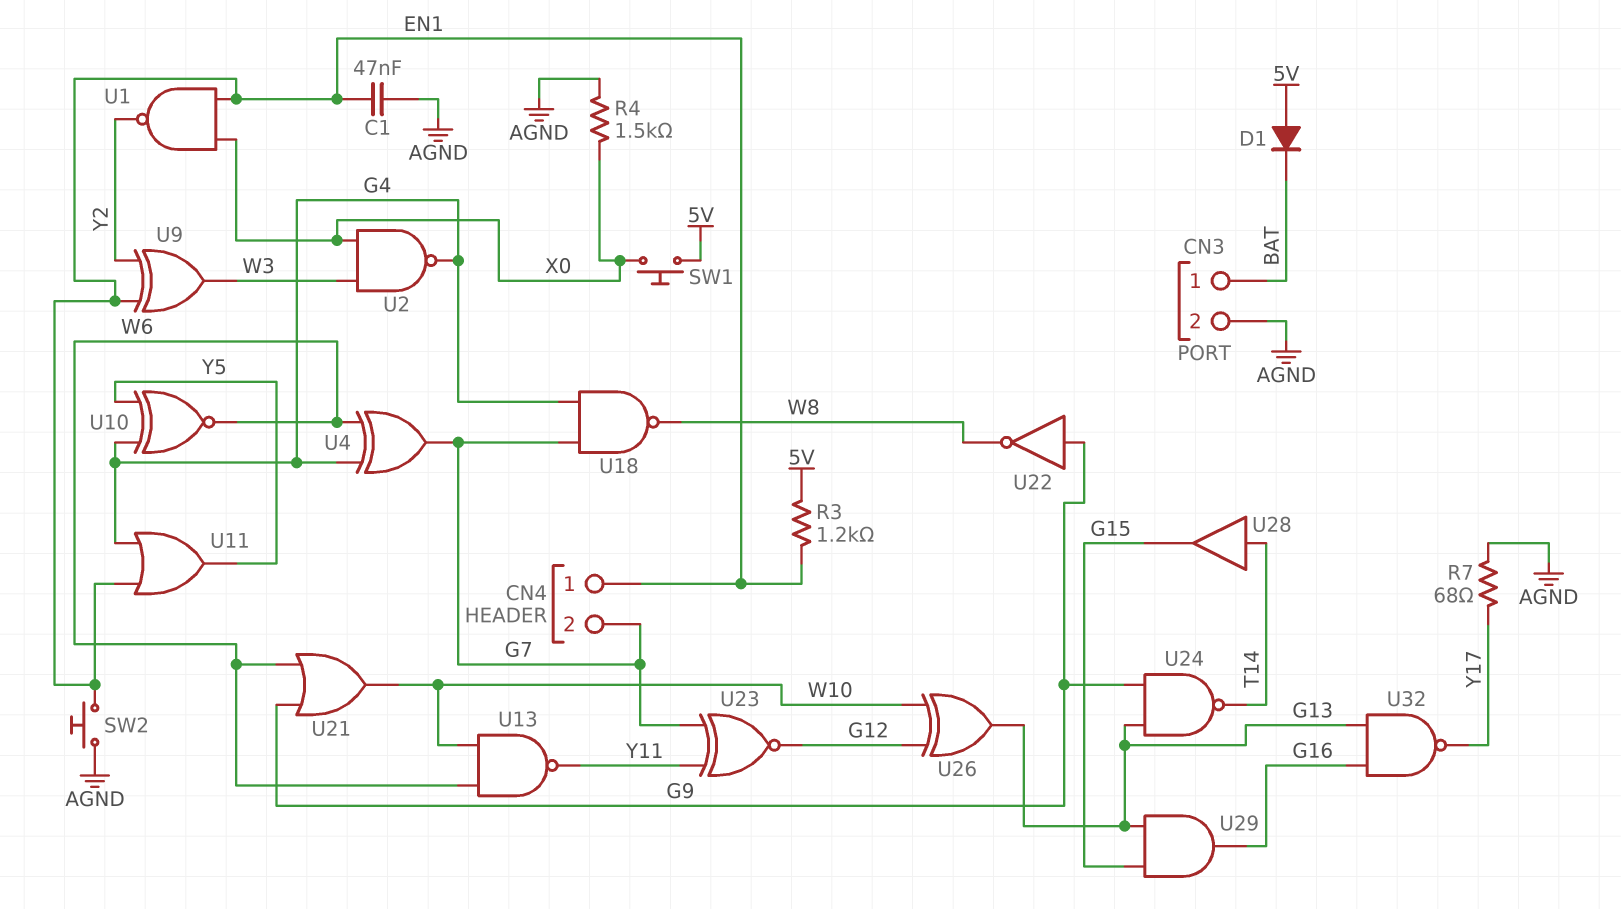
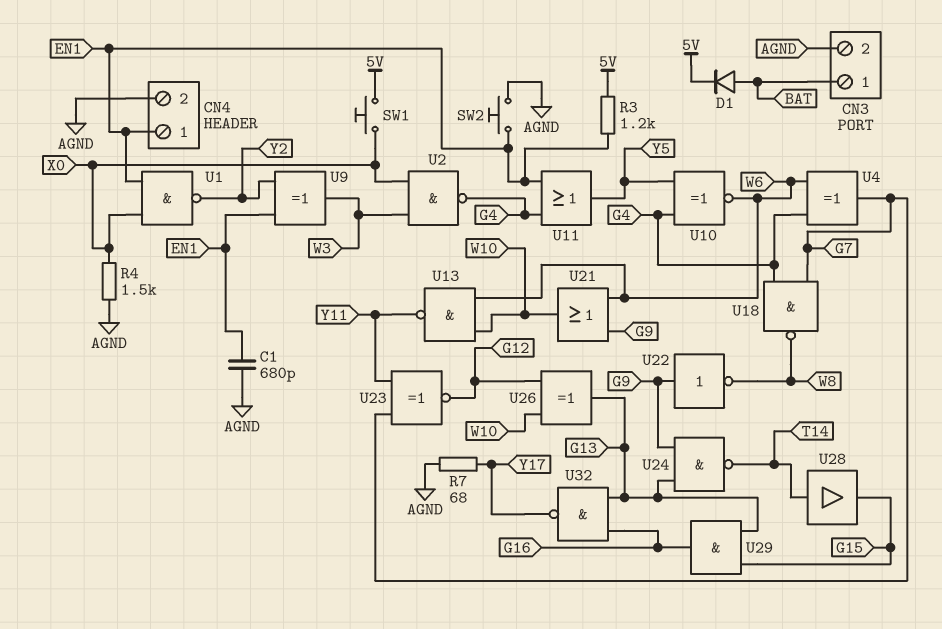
C1: 47nF (AGND, EN1) -> 680pF (AGND, EN1)
CN4 pin 2: G7 -> AGND
D1: diode (A 5V, K BAT) -> diode (A BAT, K 5V)

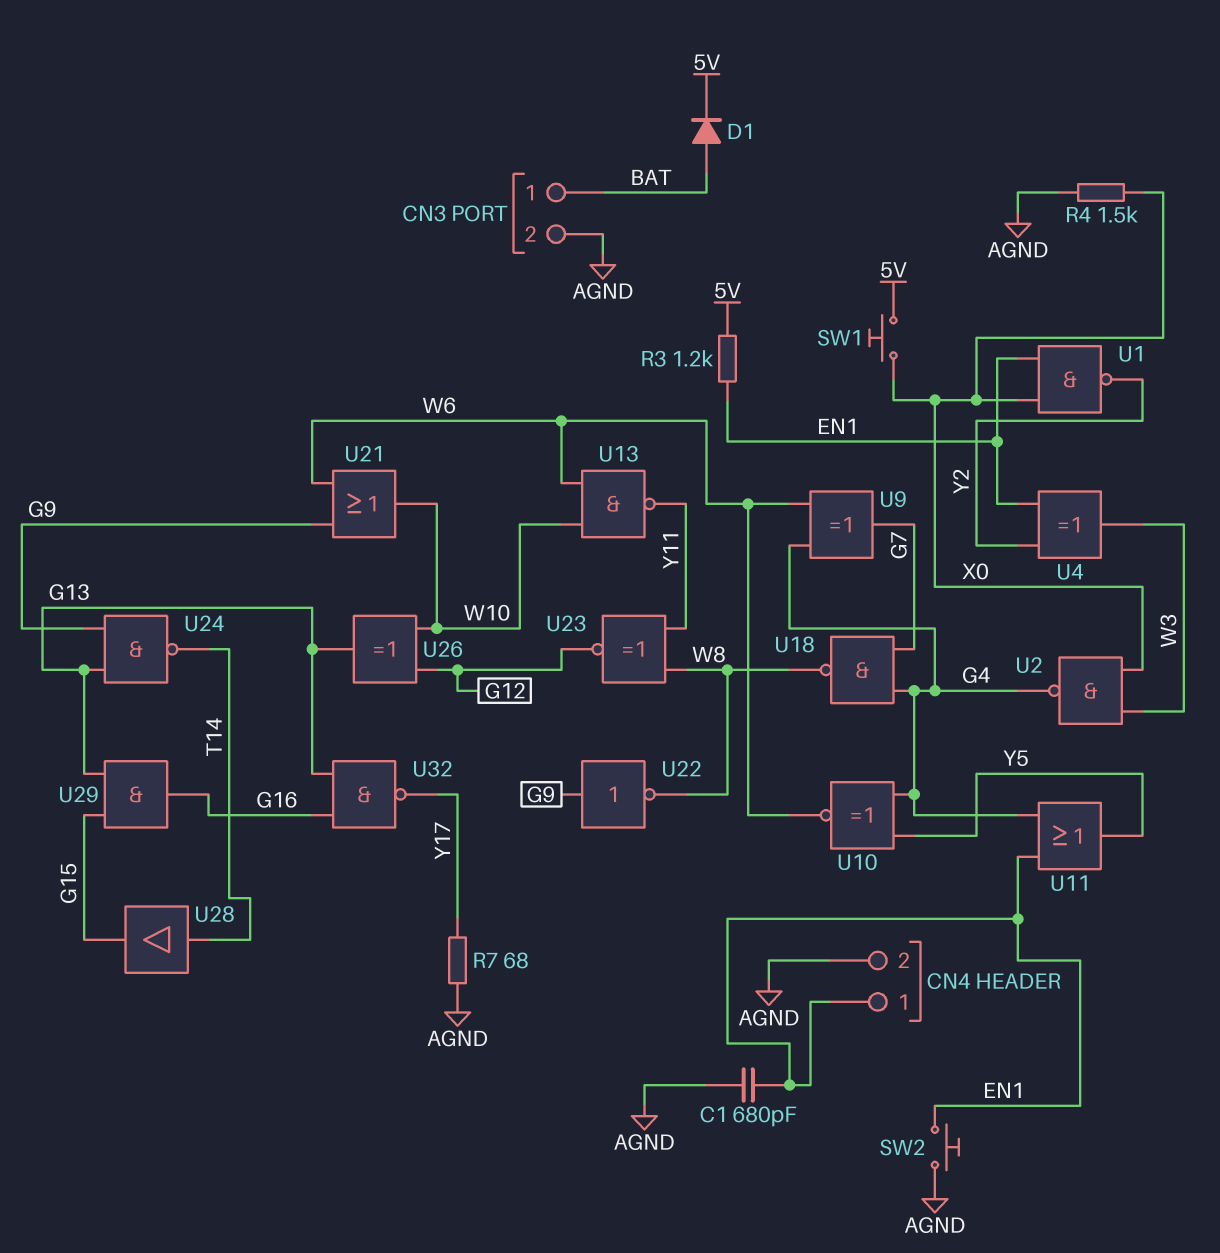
U4: XOR (in G4, in W6, out G7) -> XOR (in EN1, in Y2, out W3)
U9: XOR (in EN1, in Y2, out W3) -> XOR (in G4, in W6, out G7)
U23: XNOR (in G7, in Y11, out G12) -> XNOR (in W8, in Y11, out G12)

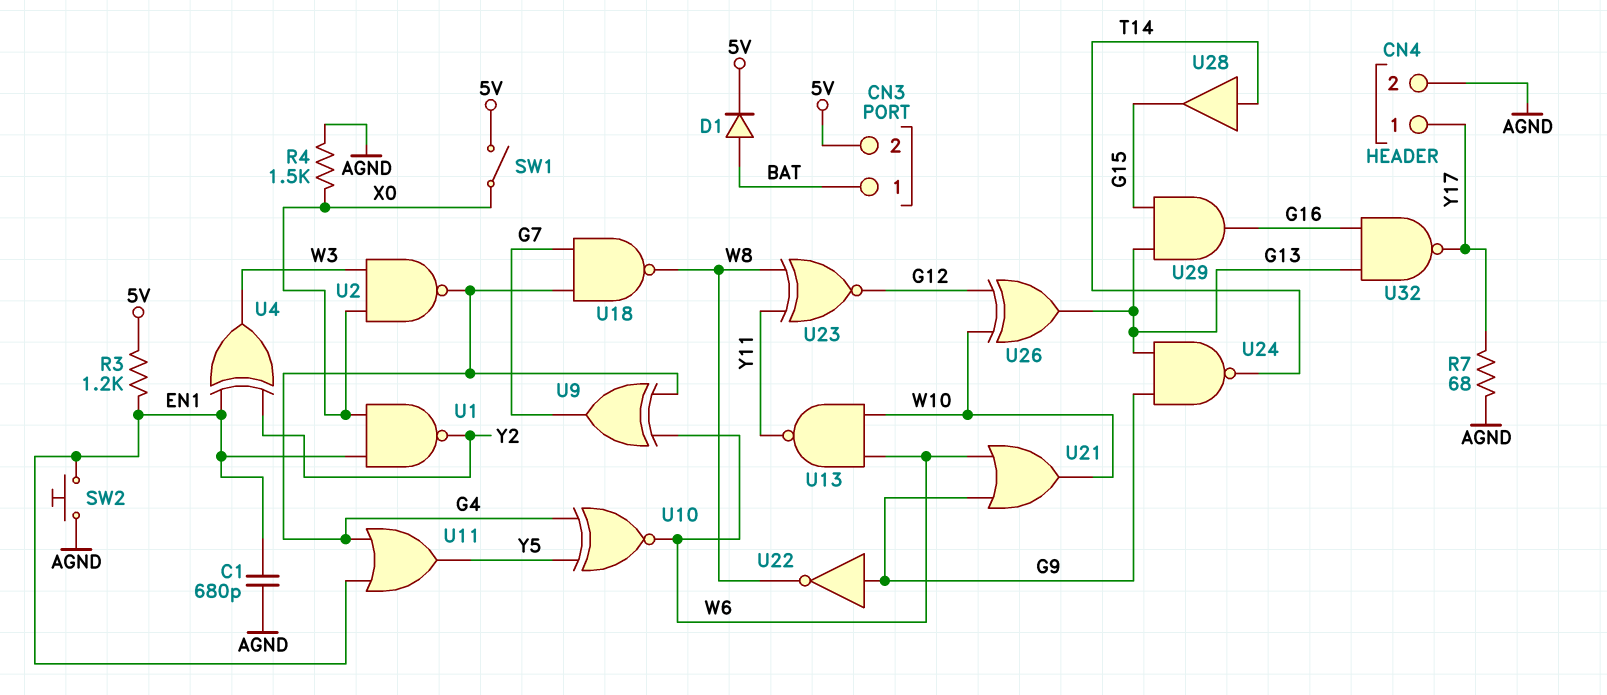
CN3 pin 2: AGND -> 5V
CN4 pin 1: EN1 -> Y17
SW1: button (5V, X0) -> switch (5V, X0)

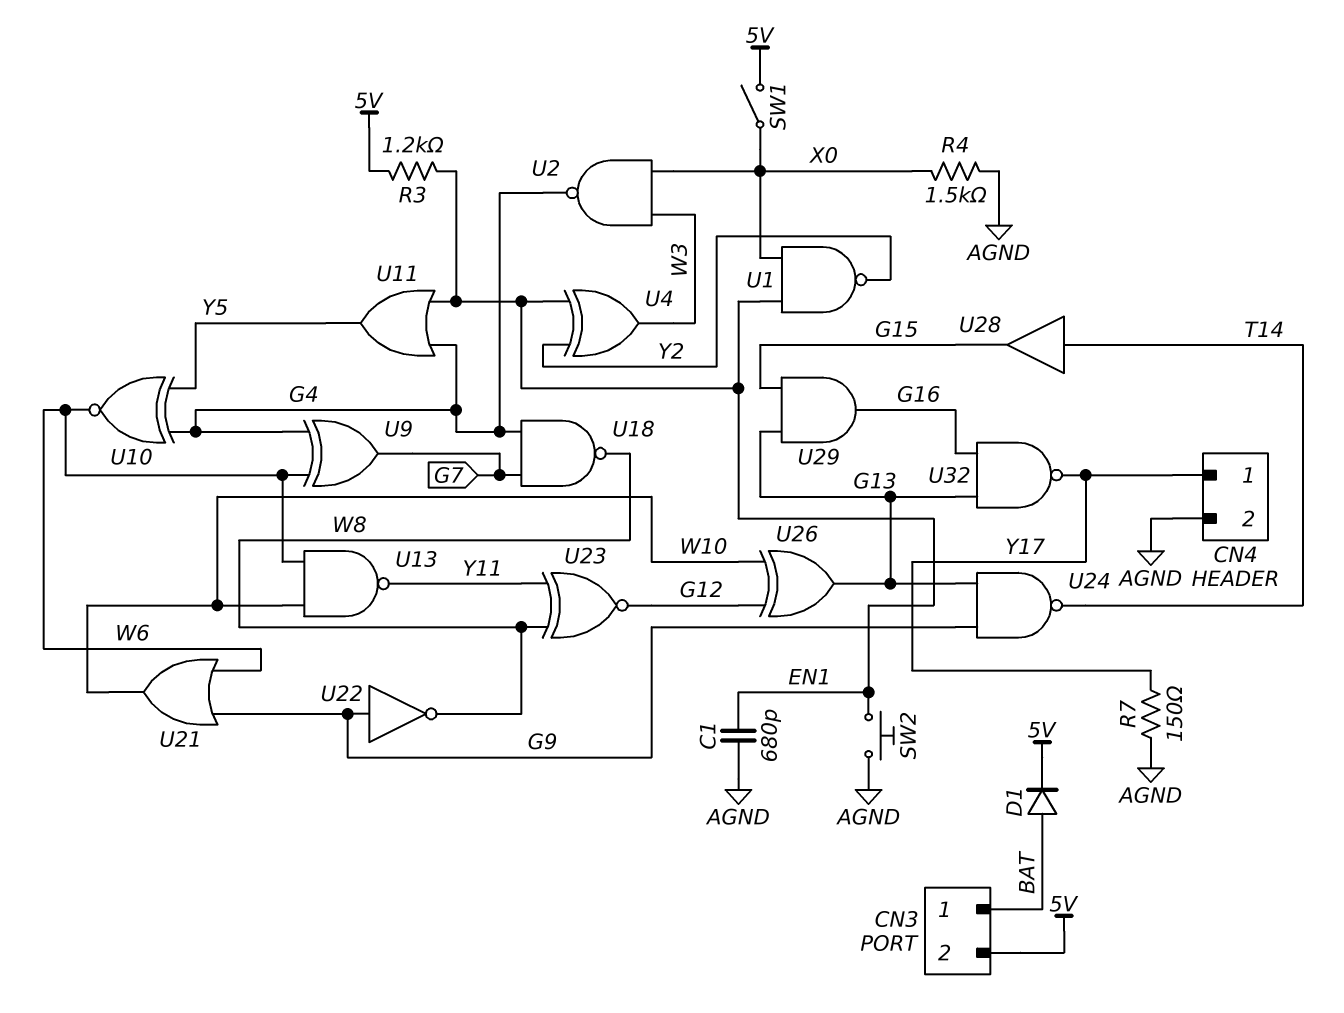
R7: 68 (AGND, Y17) -> 150 (AGND, Y17)

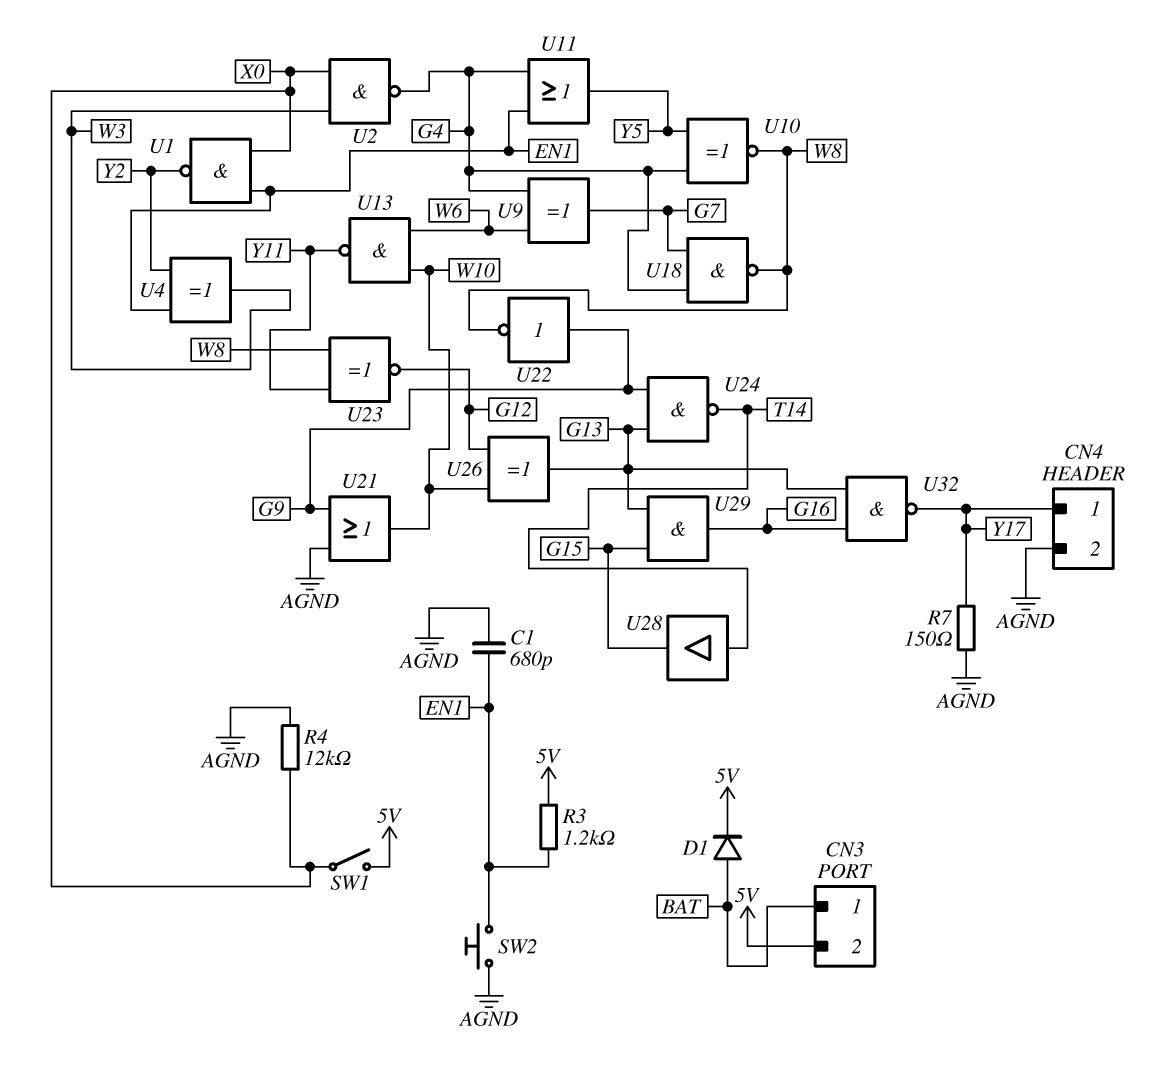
R4: 1.5k (AGND, X0) -> 12k (AGND, X0)
U10: XNOR (in G4, in Y5, out W6) -> XNOR (in G4, in Y5, out W8)
U21: OR (in G9, in W6, out W10) -> OR (in AGND, in G9, out W10)

